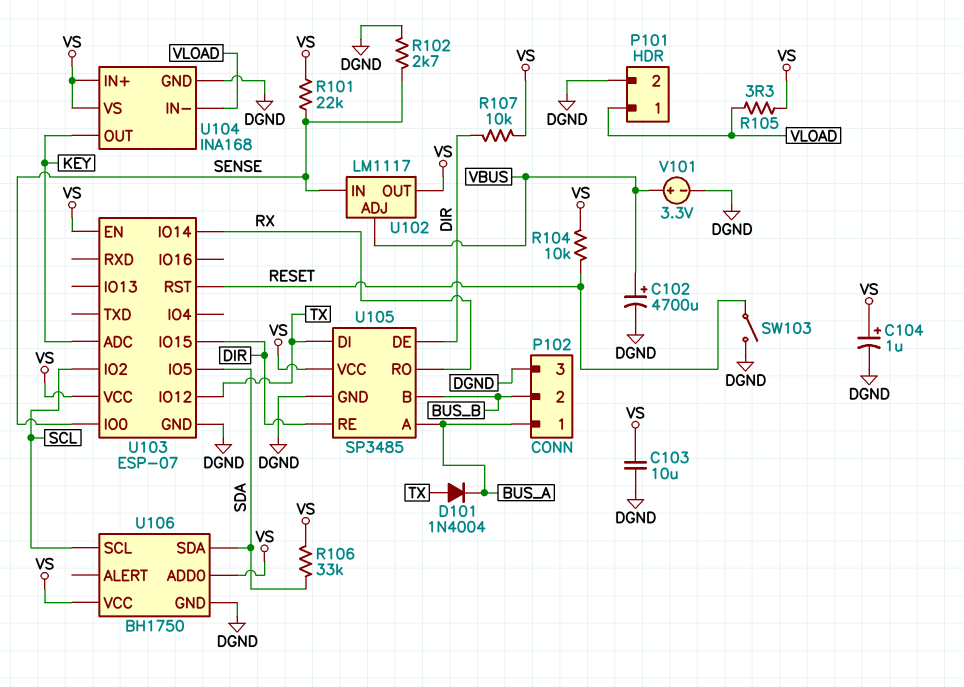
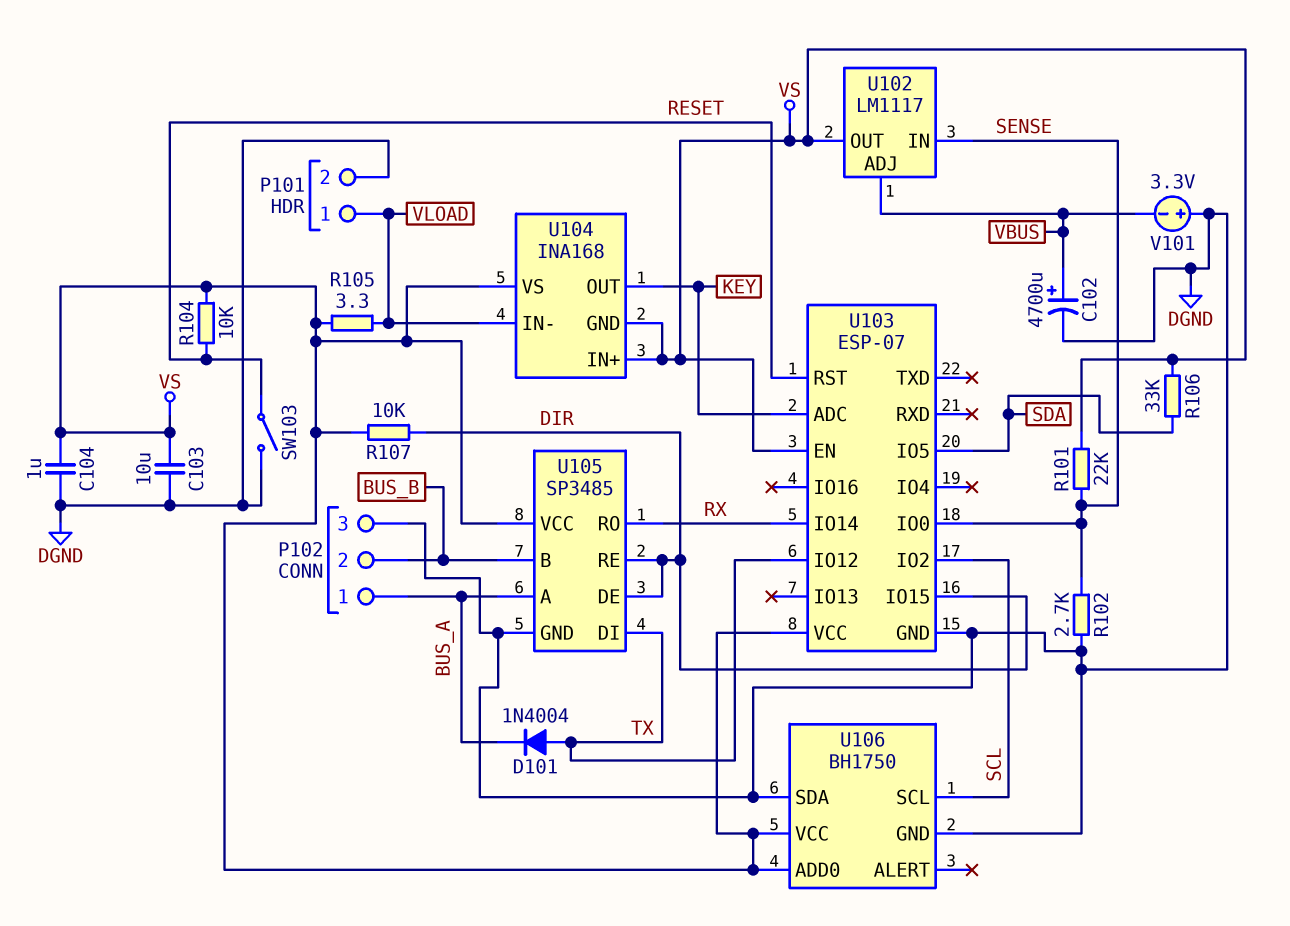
C104: 1uF (plus VS, minus DGND) -> 1uF (DGND, VS)
U104 pin GND: DGND -> VS
U106 pin SDA: SDA -> DGND
V101: 3.3V (plus VBUS, minus DGND) -> 3.3V (plus DGND, minus VBUS)

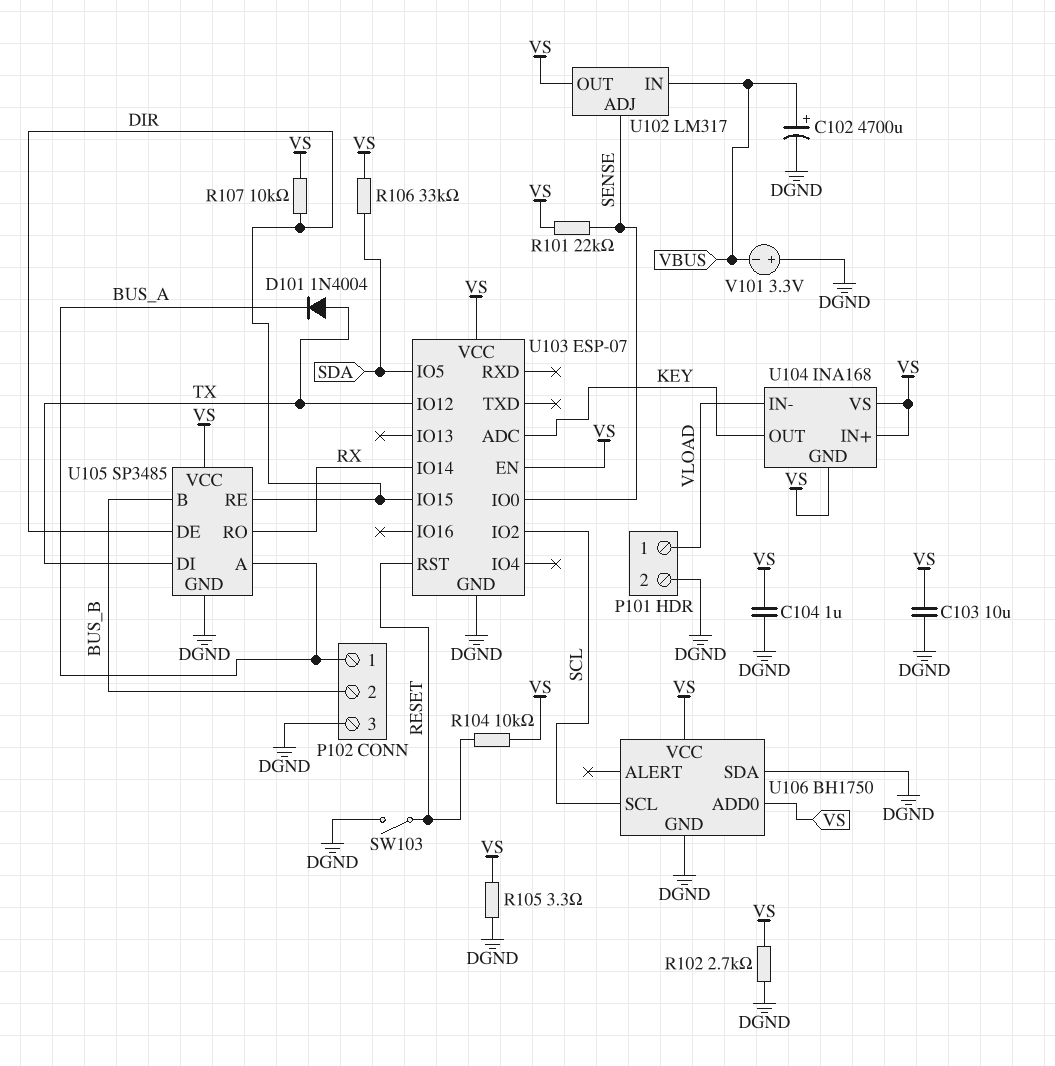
R102: 2.7k (DGND, SENSE) -> 2.7k (DGND, VS)
R105: 3.3 (VLOAD, VS) -> 3.3 (DGND, VS)
U102: LM1117 -> LM317
U102 pin ADJ: VBUS -> SENSE
U102 pin IN: SENSE -> VBUS

